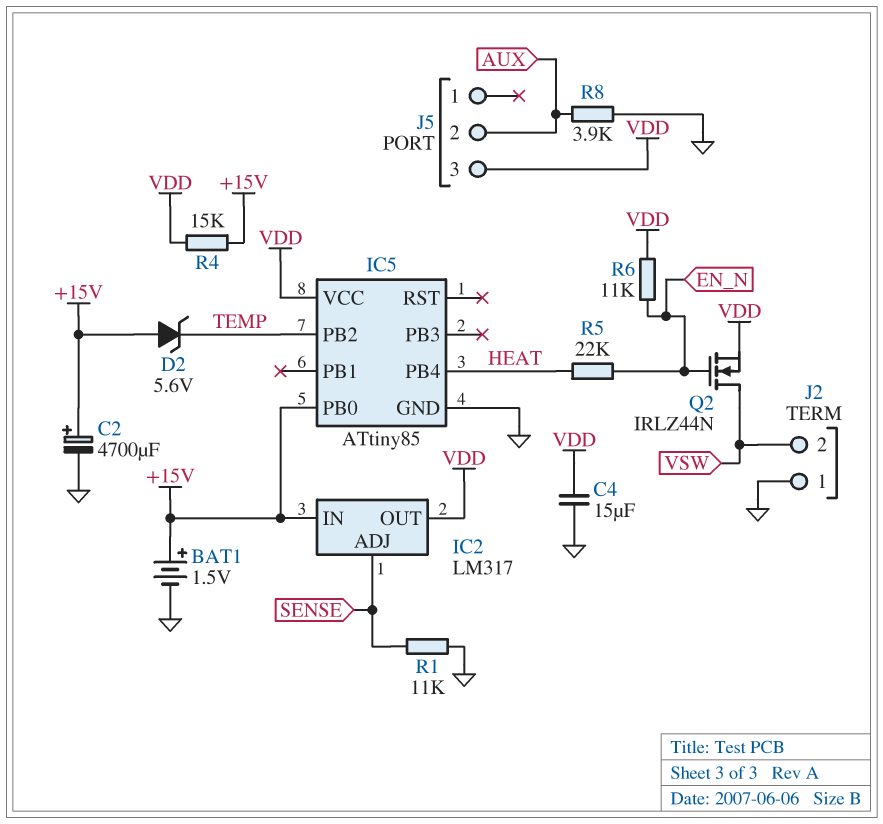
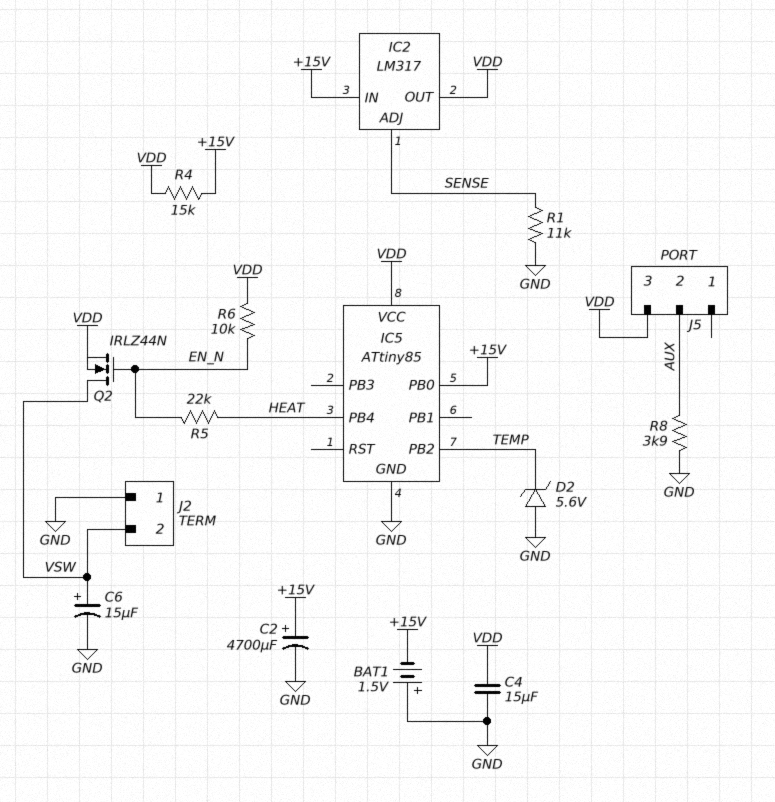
BAT1: 1.5V (plus +15V, minus GND) -> 1.5V (plus GND, minus +15V)
C6: none -> 15uF (plus VSW, minus GND)
D2: zener 5.6V (A +15V, K TEMP) -> zener 5.6V (A GND, K TEMP)
R6: 11k (EN_N, VDD) -> 10k (EN_N, VDD)

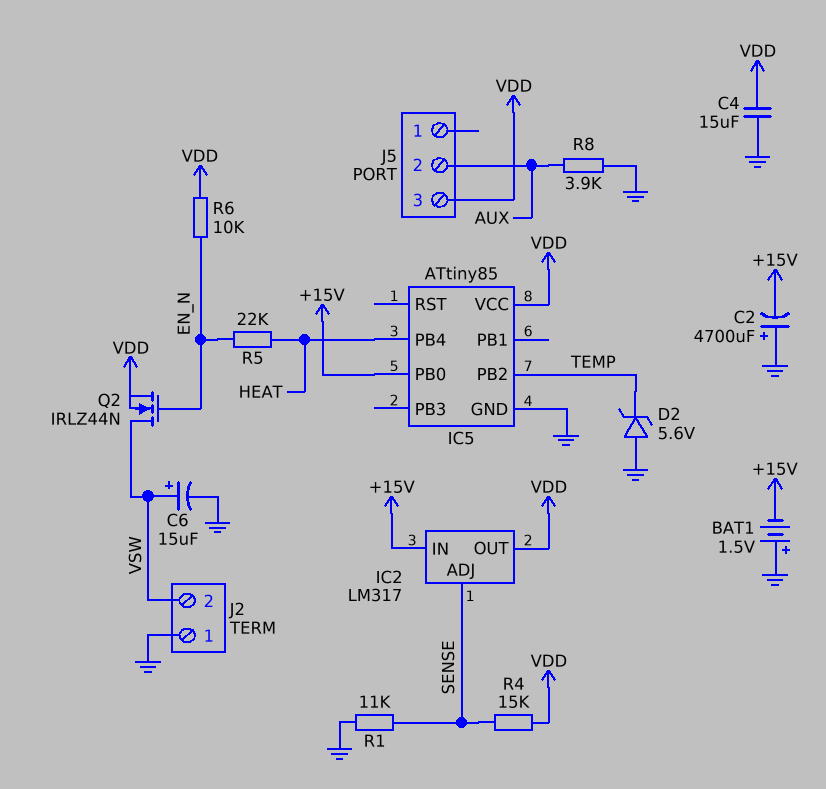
C2: 4700uF (plus +15V, minus GND) -> 4700uF (plus GND, minus +15V)
R4: 15k (+15V, VDD) -> 15k (SENSE, VDD)

